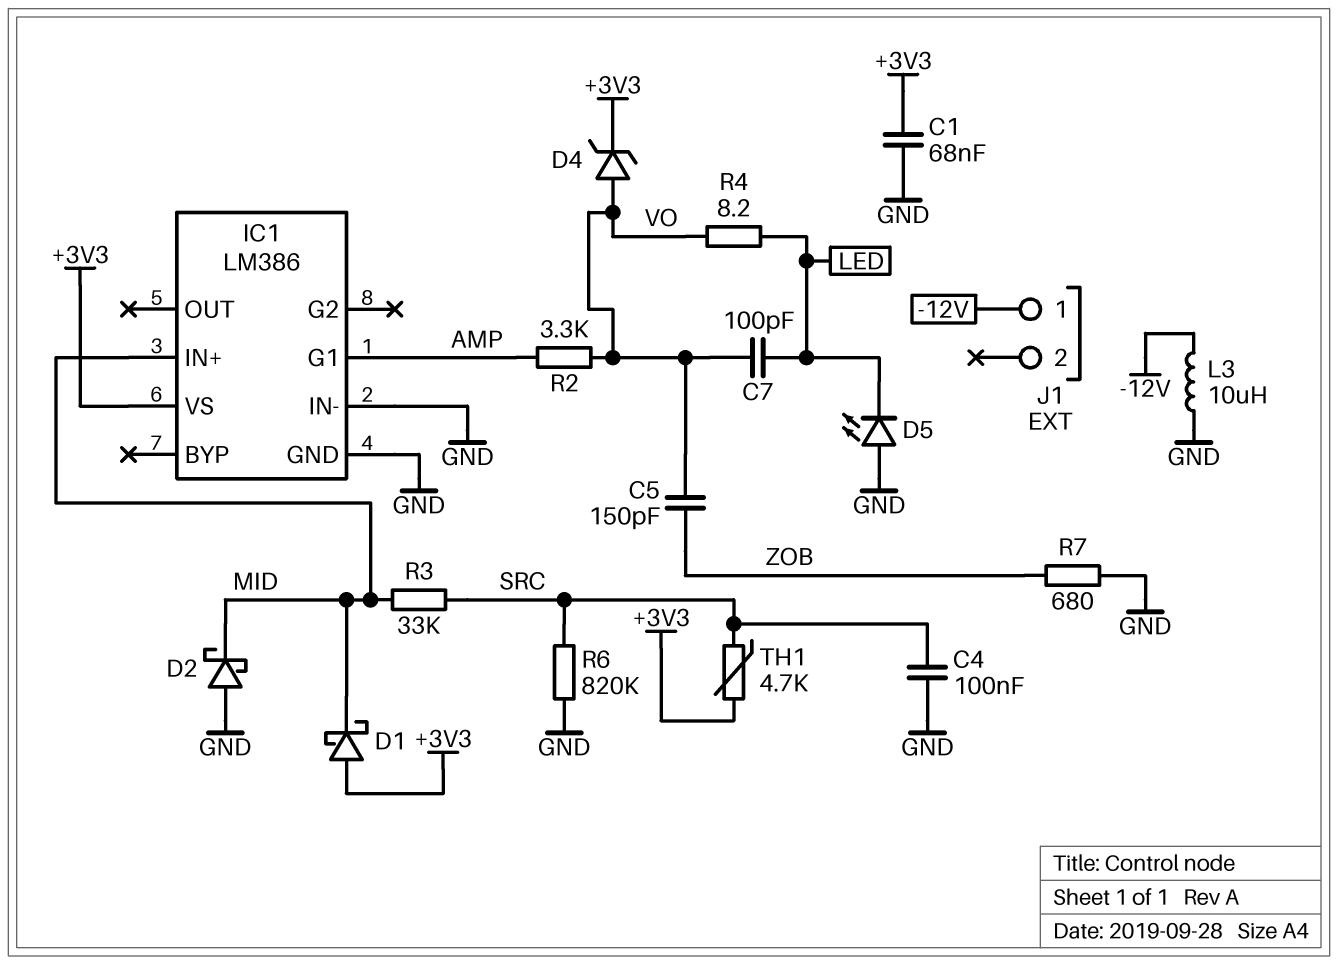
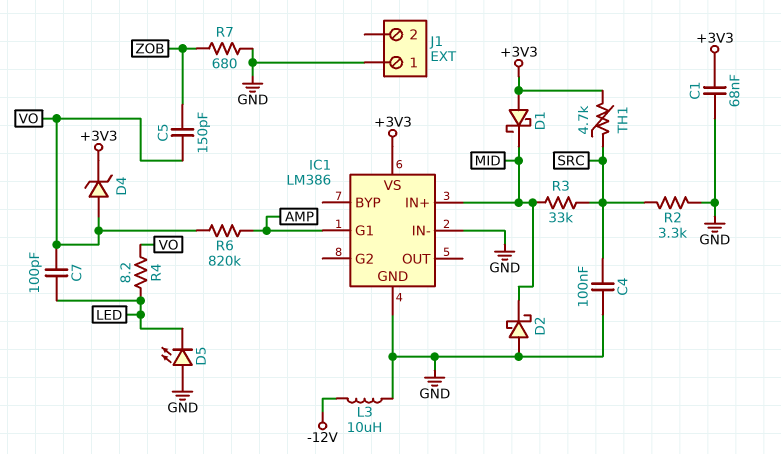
J1 pin 1: -12V -> GND
R2: 3.3k (AMP, VO) -> 3.3k (GND, SRC)
R6: 820k (GND, SRC) -> 820k (AMP, VO)

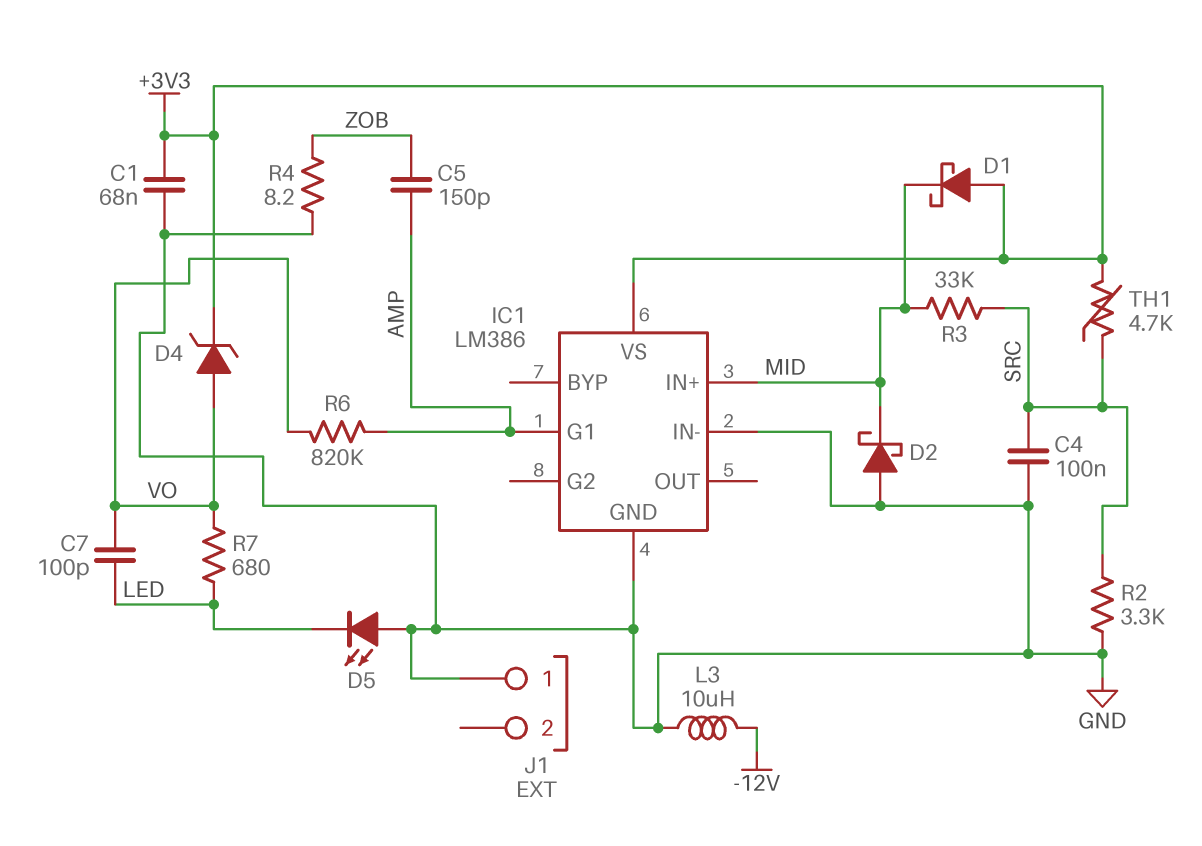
C5: 150pF (VO, ZOB) -> 150pF (AMP, ZOB)
R4: 8.2 (LED, VO) -> 8.2 (GND, ZOB)
R7: 680 (GND, ZOB) -> 680 (LED, VO)

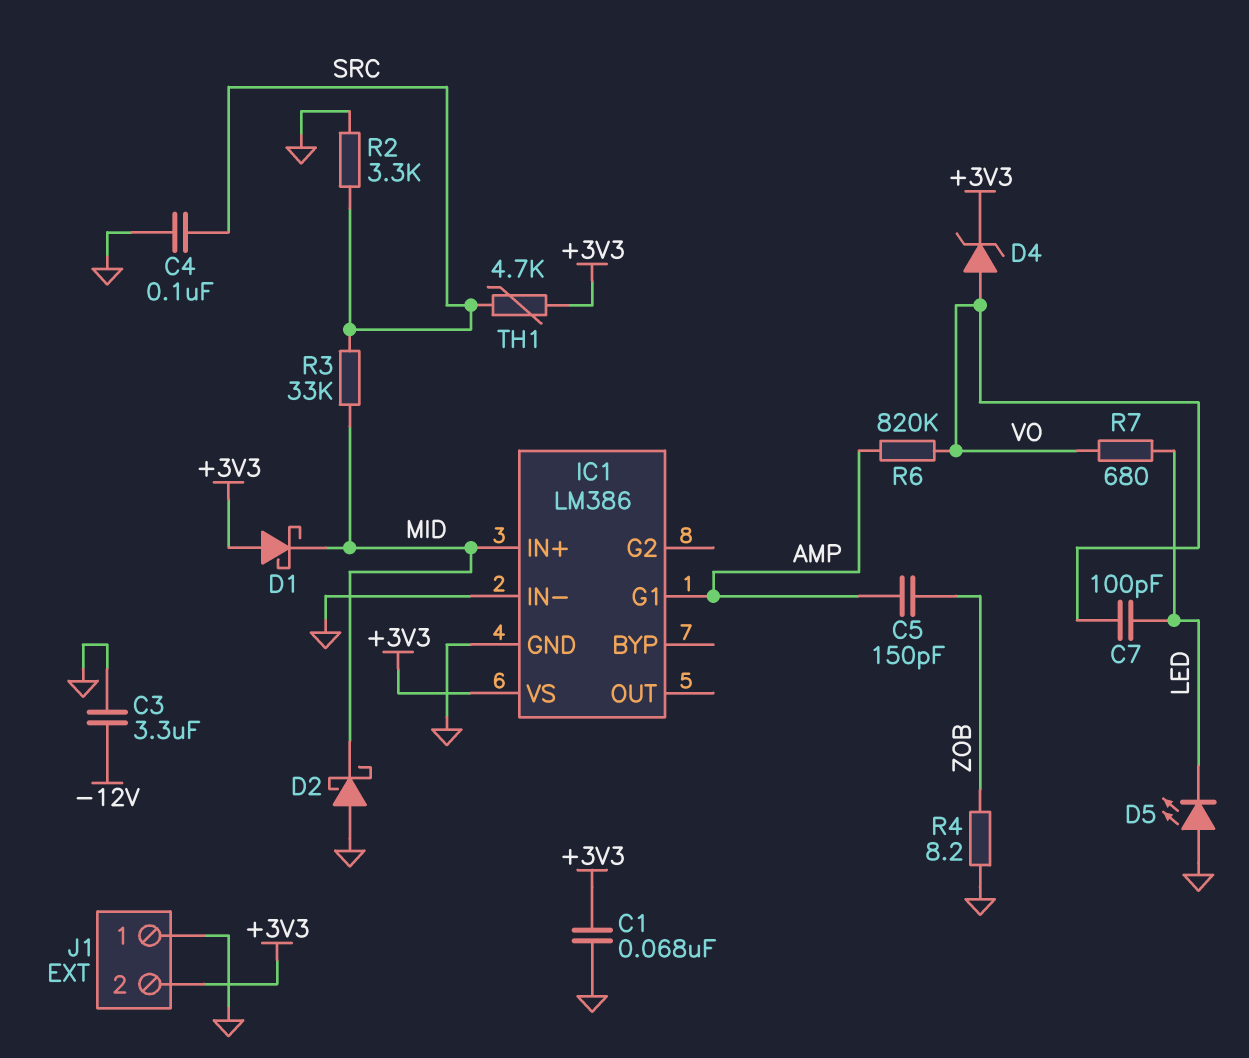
C3: none -> 3.3uF (-12V, GND)
J1 pin 2: none -> +3V3
L3: 10uH (-12V, GND) -> none

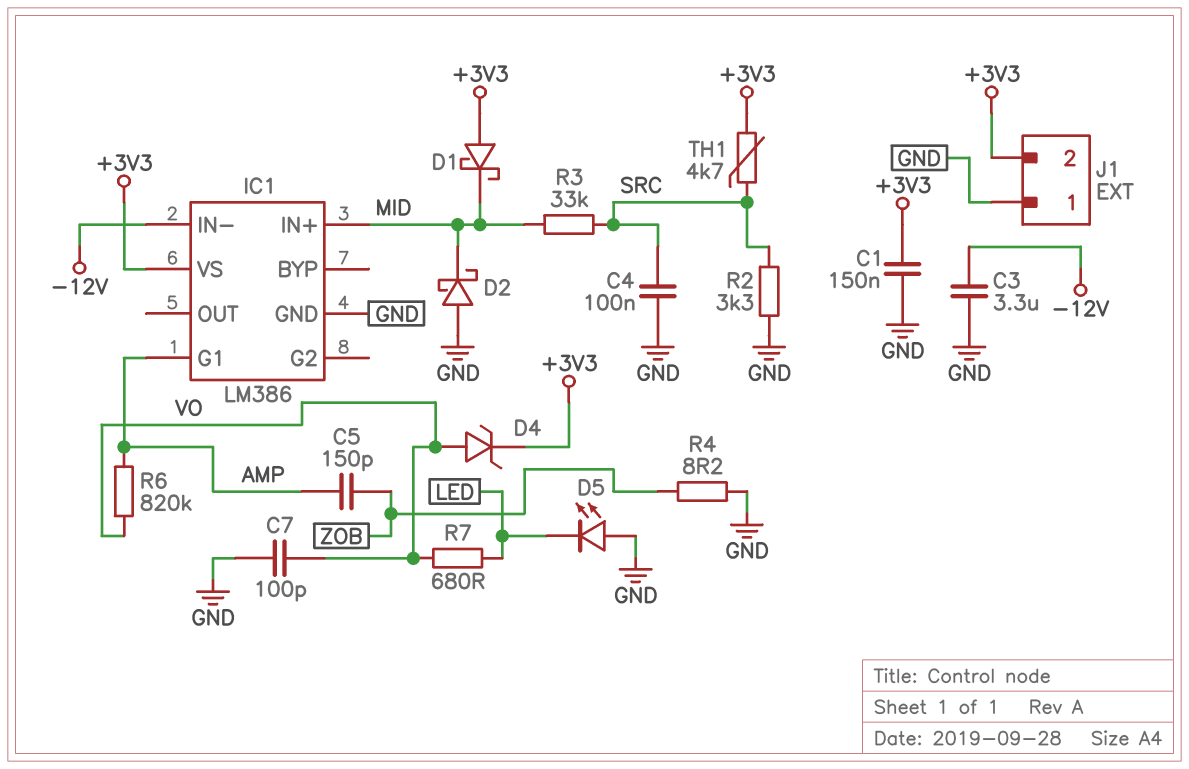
C1: 68nF (+3V3, GND) -> 150nF (+3V3, GND)
C7: 100pF (LED, VO) -> 100pF (GND, VO)
IC1 pin IN-: GND -> -12V

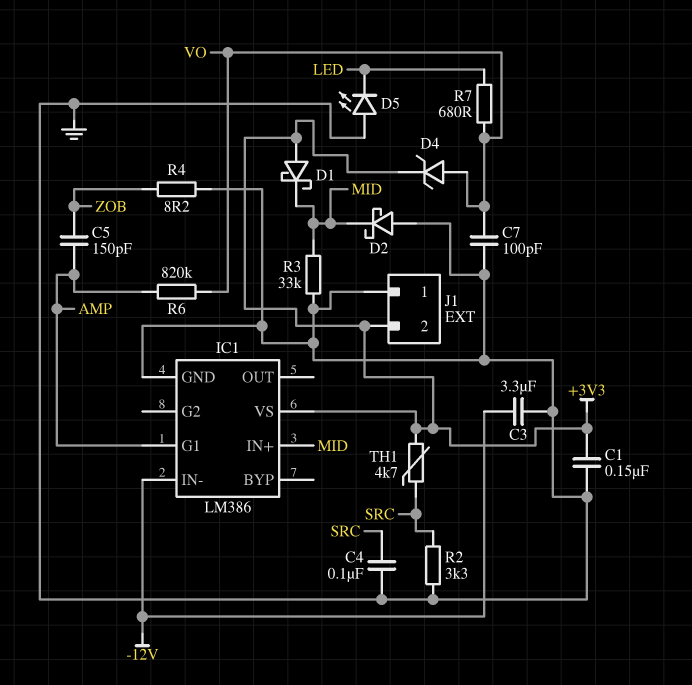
R3: 33k (MID, SRC) -> 33k (GND, MID)

